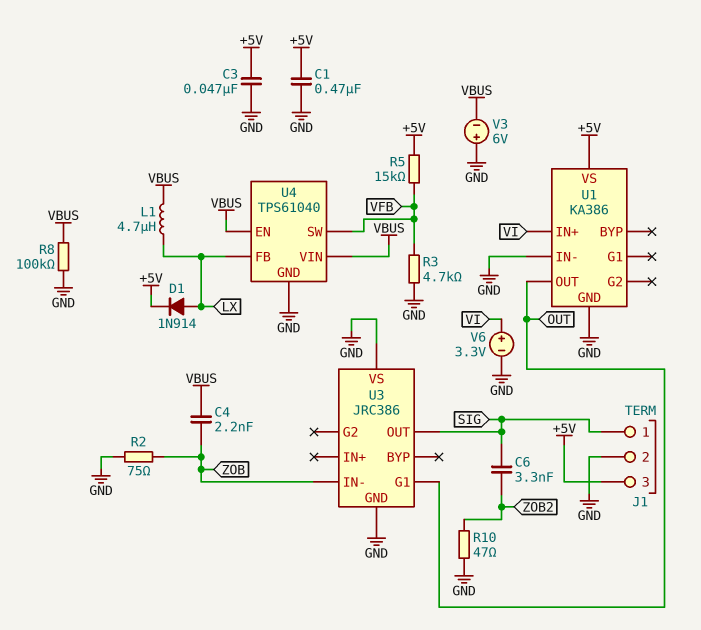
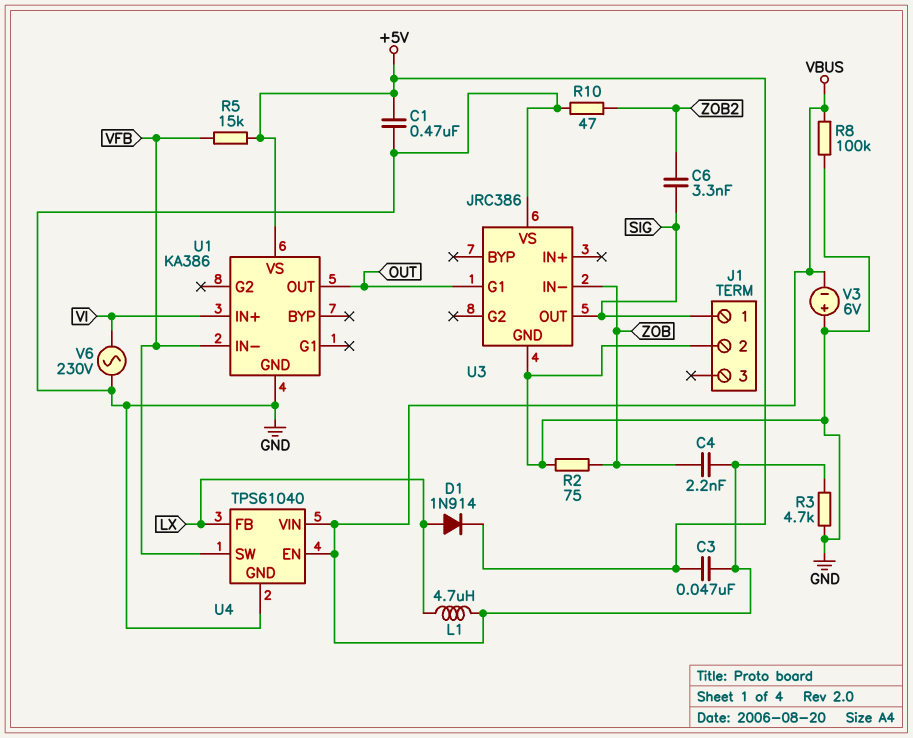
C3: 47nF (+5V, GND) -> 47nF (+5V, VBUS)
J1 pin 3: +5V -> none
R3: 4.7k (GND, VFB) -> 4.7k (GND, VBUS)
U1 pin IN-: GND -> VFB
V6: 3.3V (plus VI, minus GND) -> AC 230V (GND, VI)

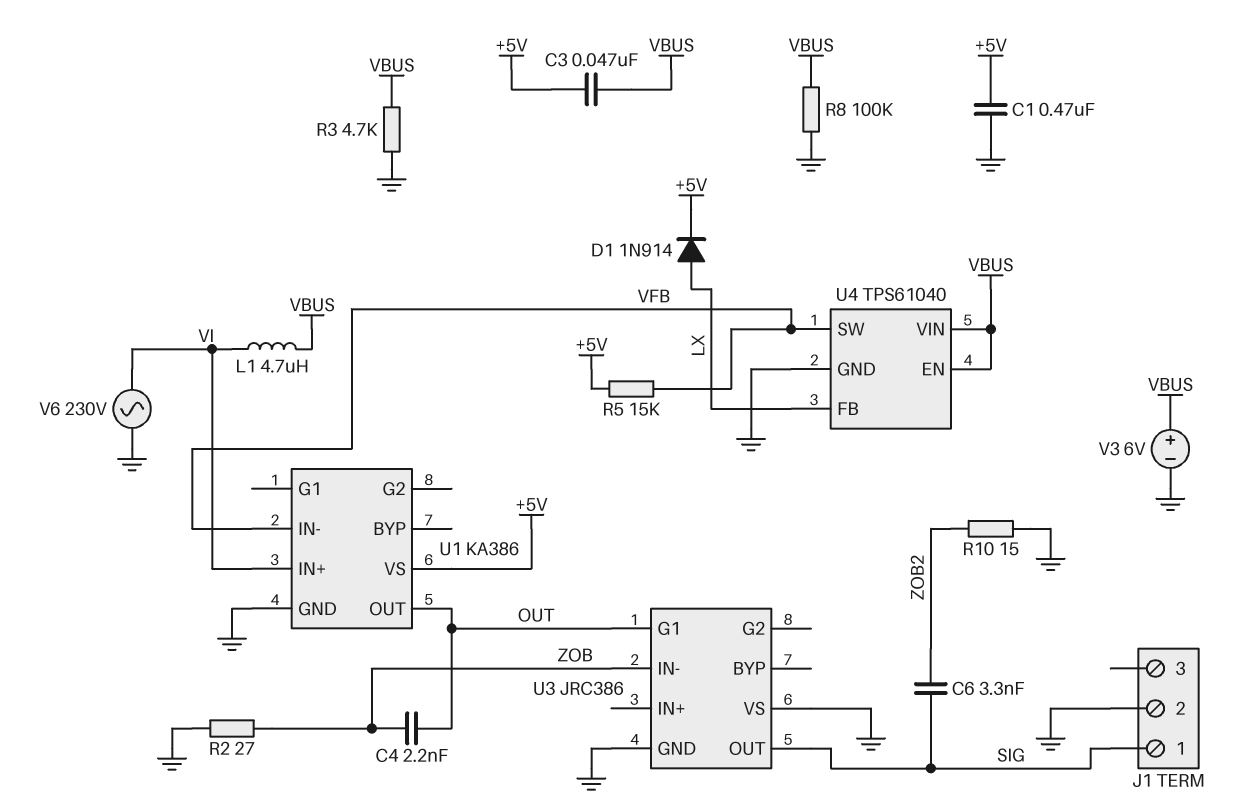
C4: 2.2nF (VBUS, ZOB) -> 2.2nF (OUT, ZOB)
L1: 4.7uH (LX, VBUS) -> 4.7uH (VBUS, VI)
R2: 75 (GND, ZOB) -> 27 (GND, ZOB)
R10: 47 (GND, ZOB2) -> 15 (GND, ZOB2)
V3: 6V (plus GND, minus VBUS) -> 6V (plus VBUS, minus GND)

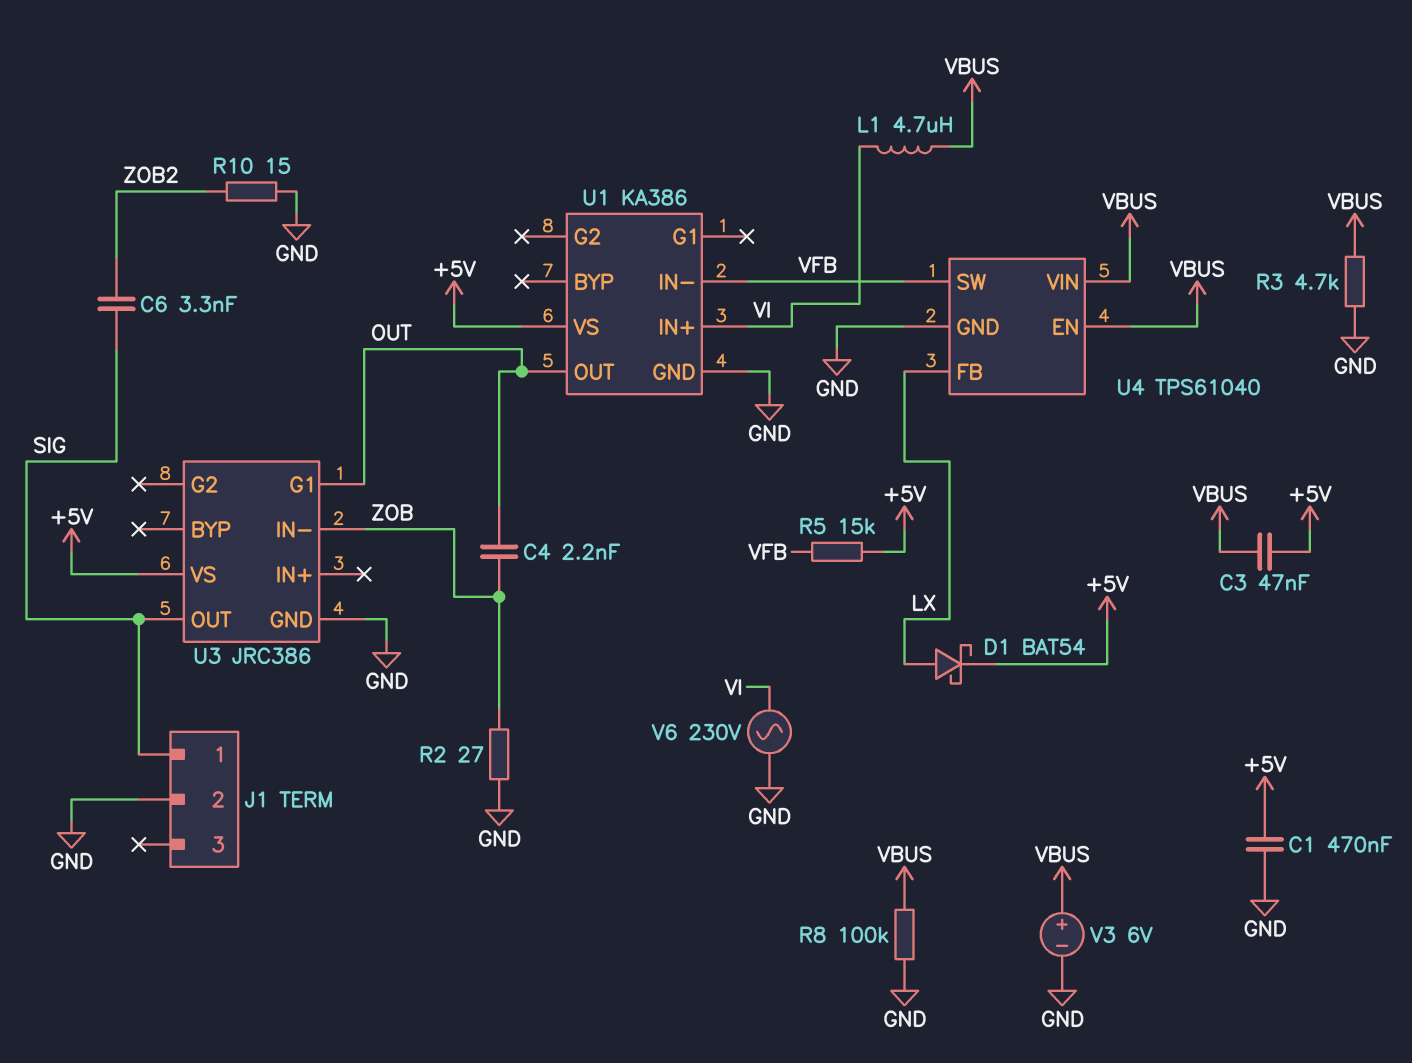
D1: diode 1N914 (A LX, K +5V) -> schottky BAT54 (A LX, K +5V)
U3 pin VS: GND -> +5V

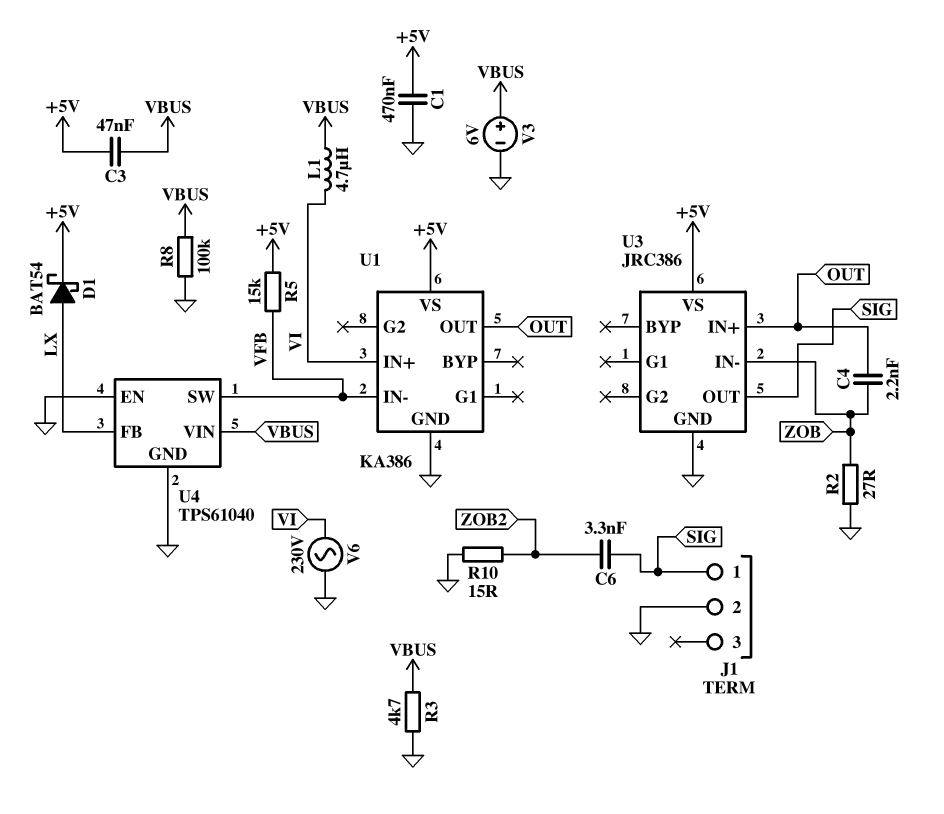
U3 pin G1: OUT -> none
U3 pin IN+: none -> OUT
U4 pin EN: VBUS -> GND

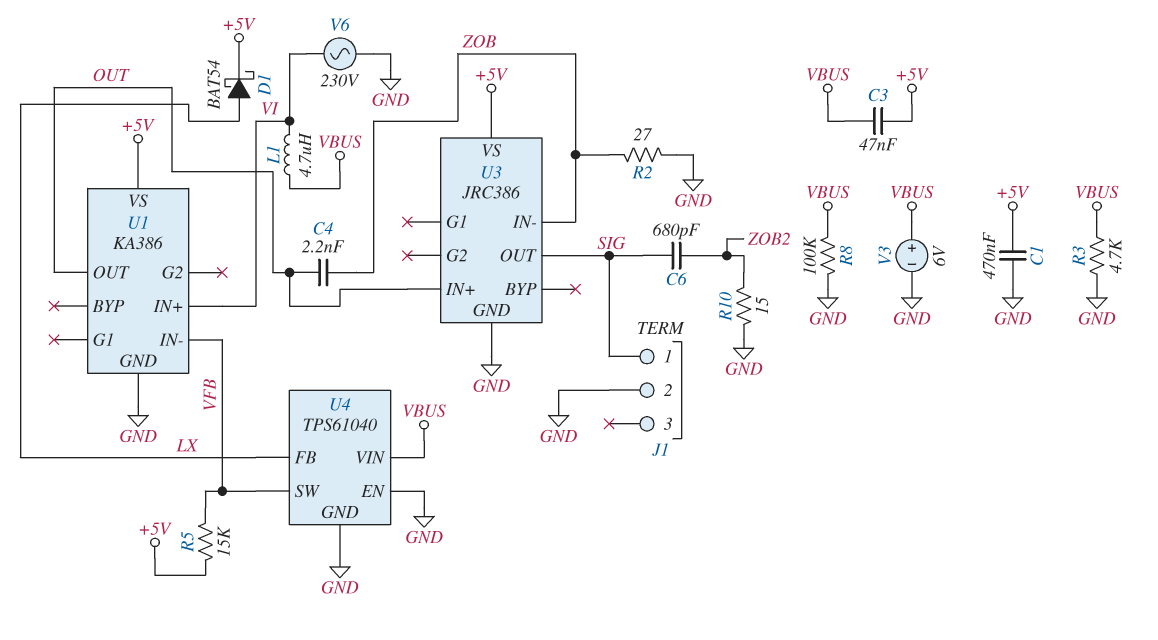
C6: 3.3nF (SIG, ZOB2) -> 680pF (SIG, ZOB2)

